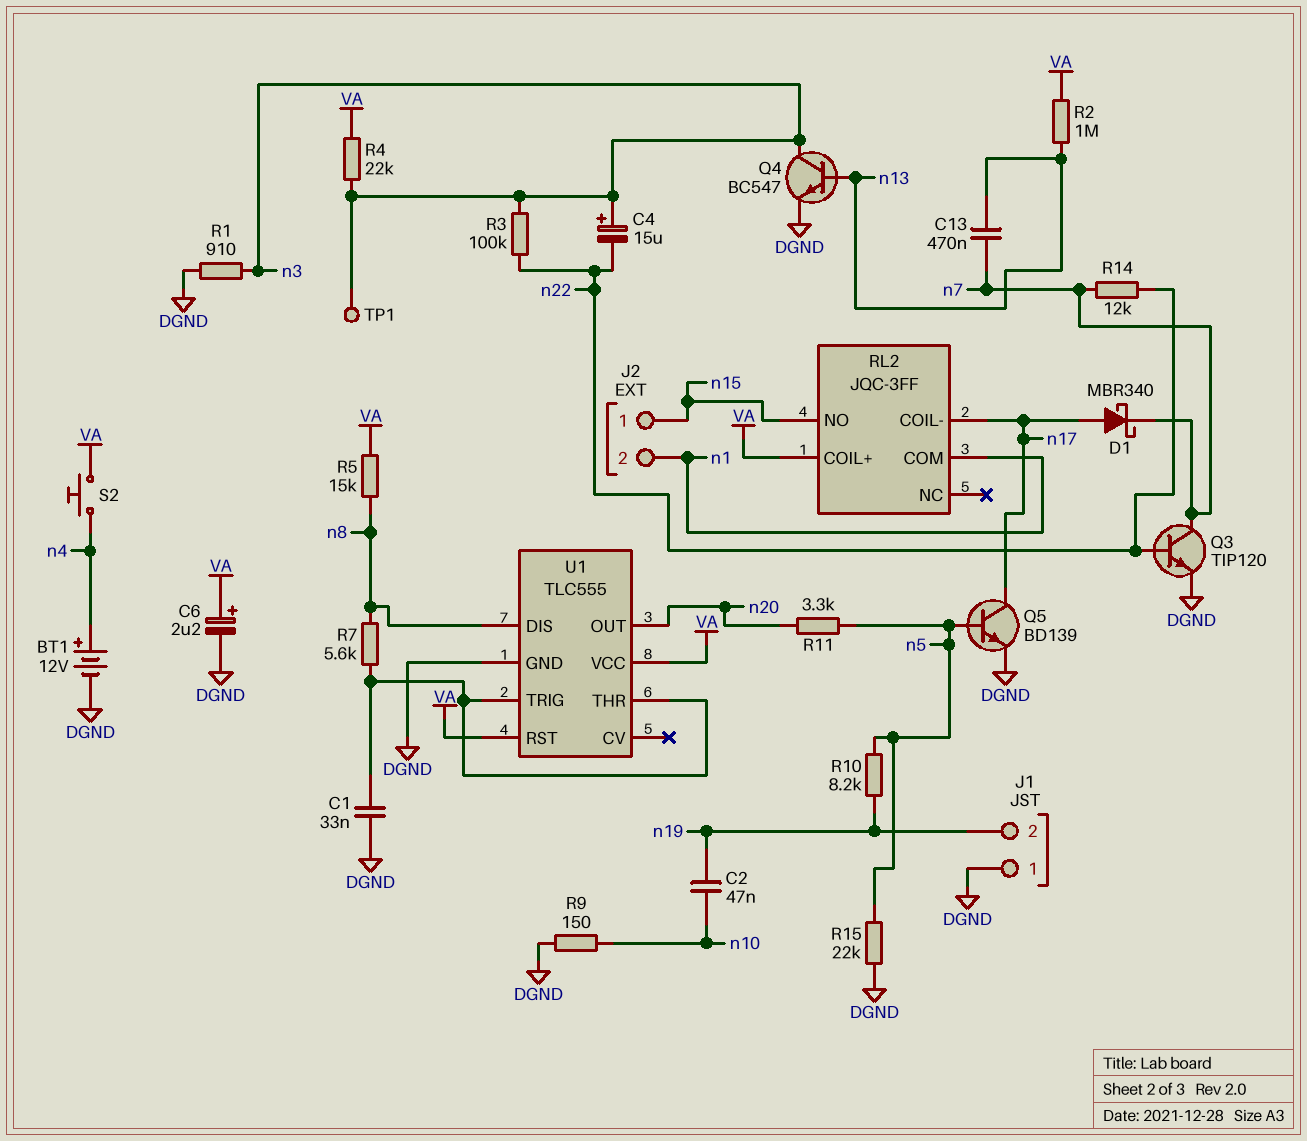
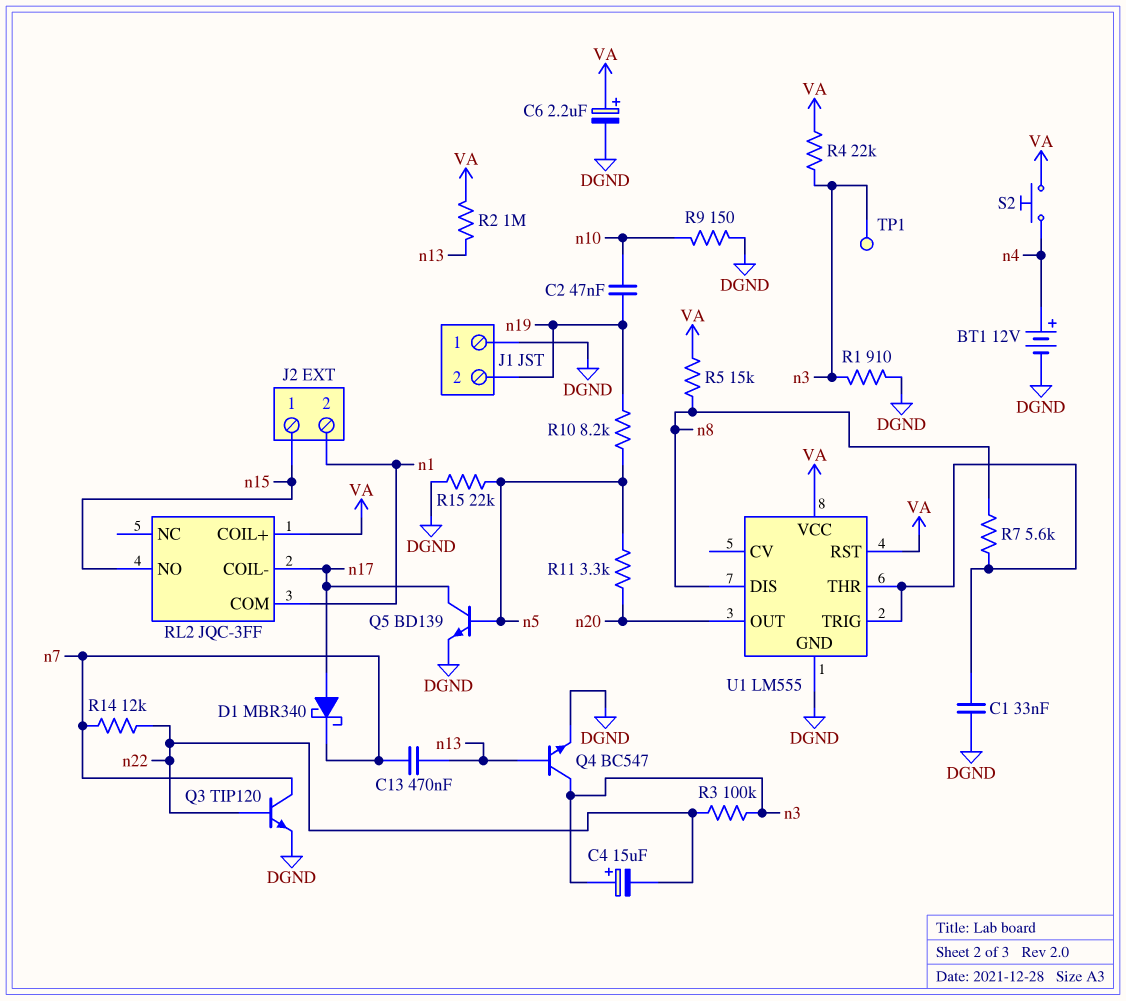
U1: TLC555 -> LM555

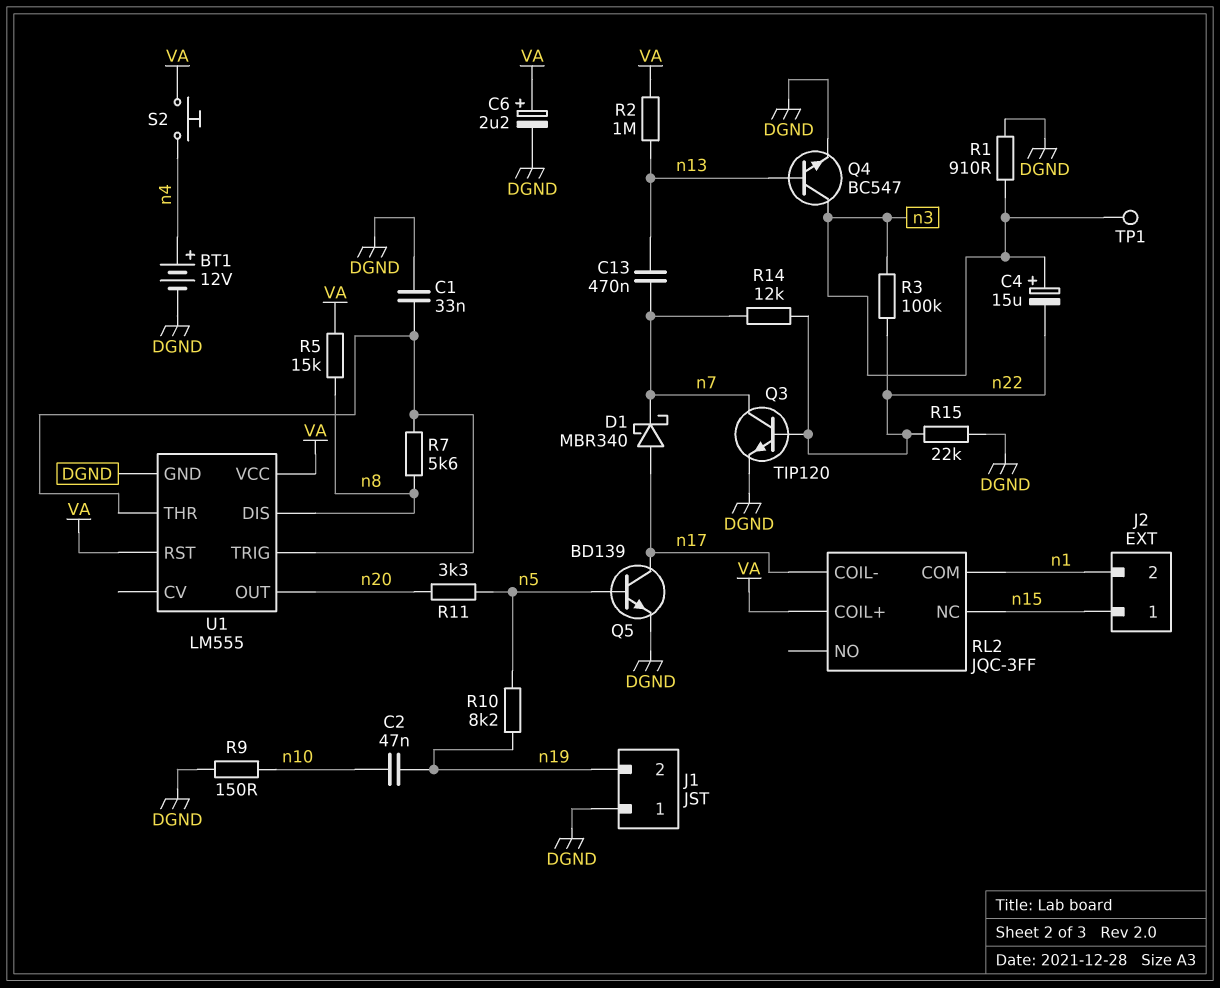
R4: 22k (VA, n3) -> none
R15: 22k (DGND, n5) -> 22k (DGND, n22)
RL2 pin NC: none -> n15
RL2 pin NO: n15 -> none

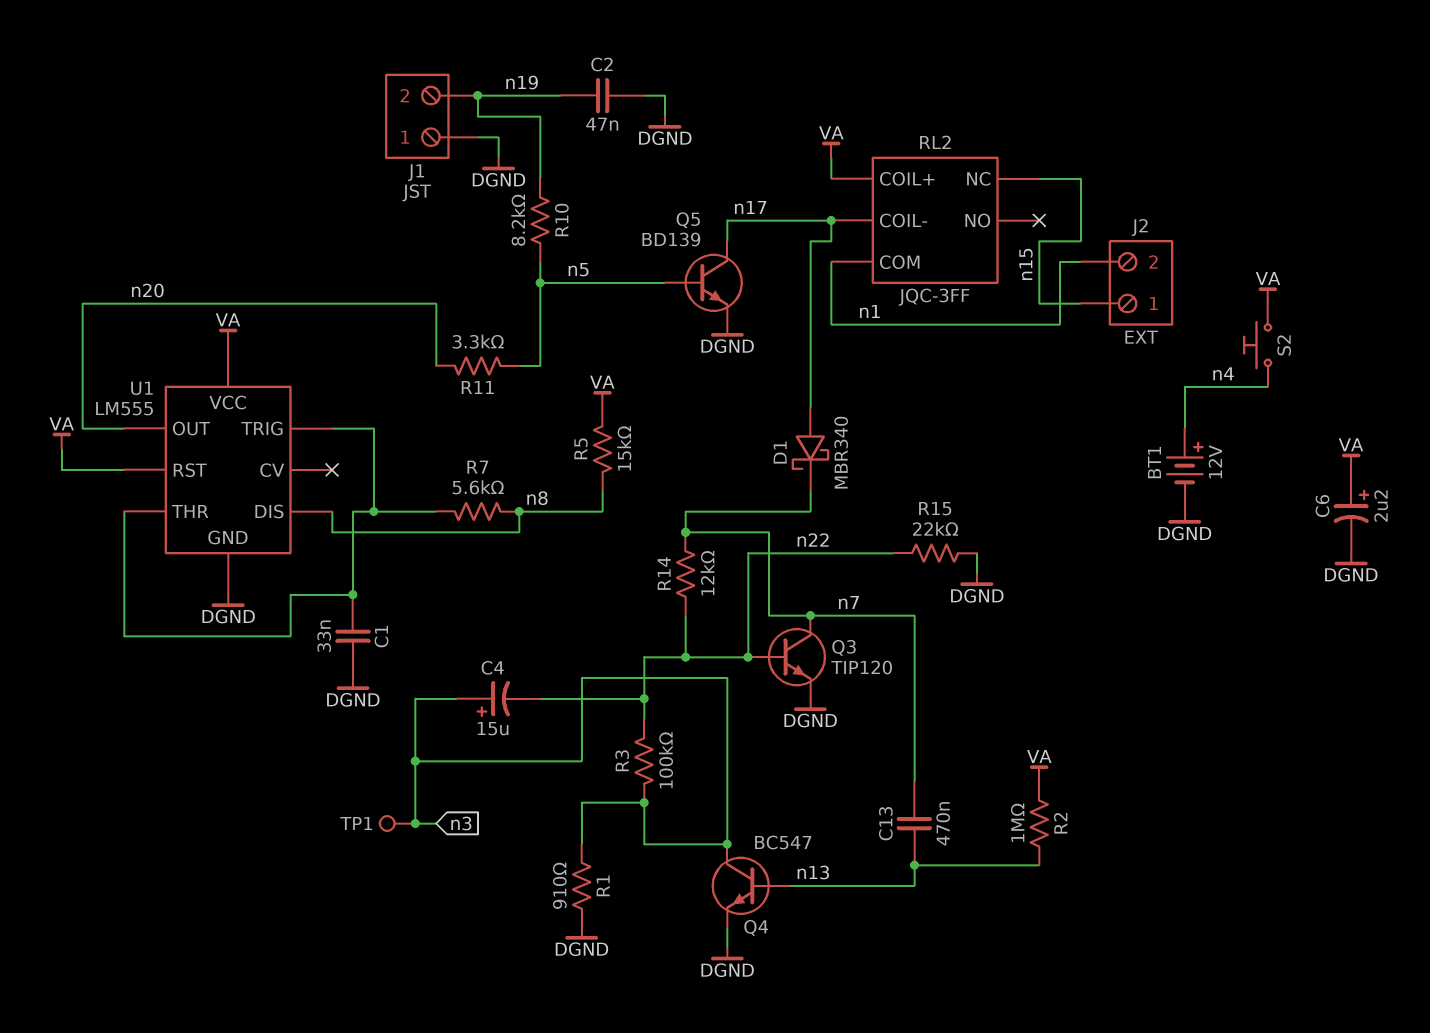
C2: 47nF (n10, n19) -> 47nF (DGND, n19)
R9: 150 (DGND, n10) -> none

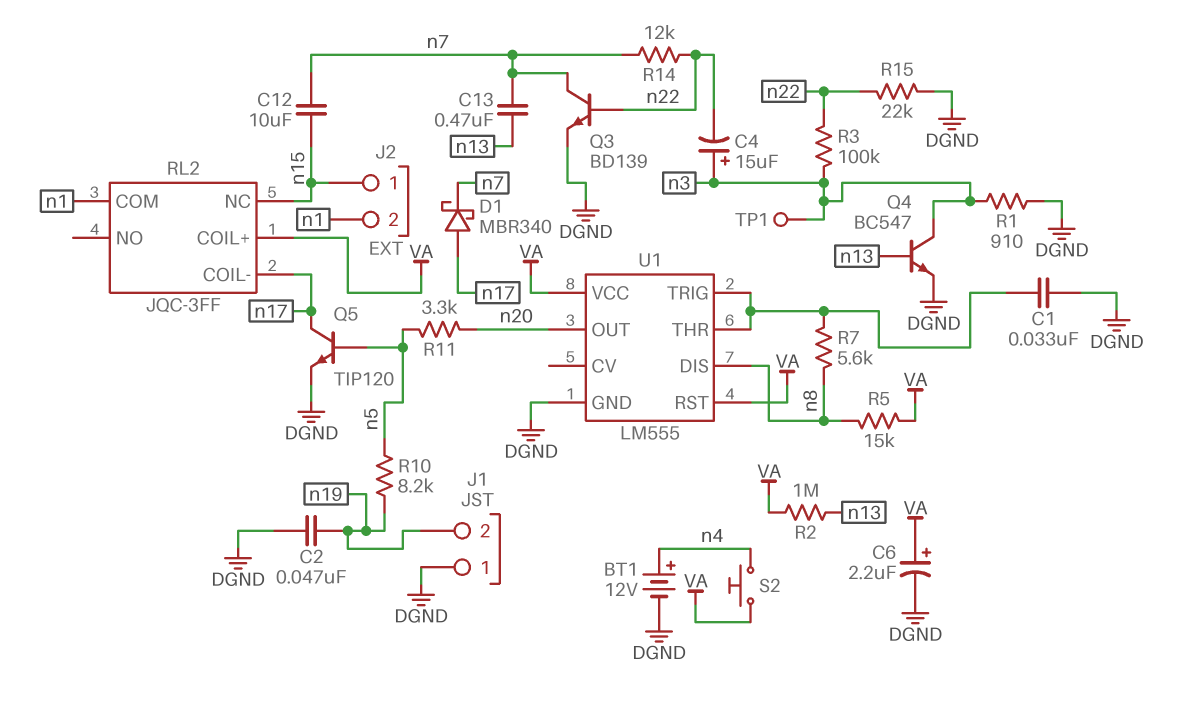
C12: none -> 10uF (n7, n15)
Q3: NPN TIP120 (B n22, C n7, E DGND) -> NPN BD139 (B n22, C n7, E DGND)
Q5: NPN BD139 (B n5, C n17, E DGND) -> NPN TIP120 (B n5, C n17, E DGND)

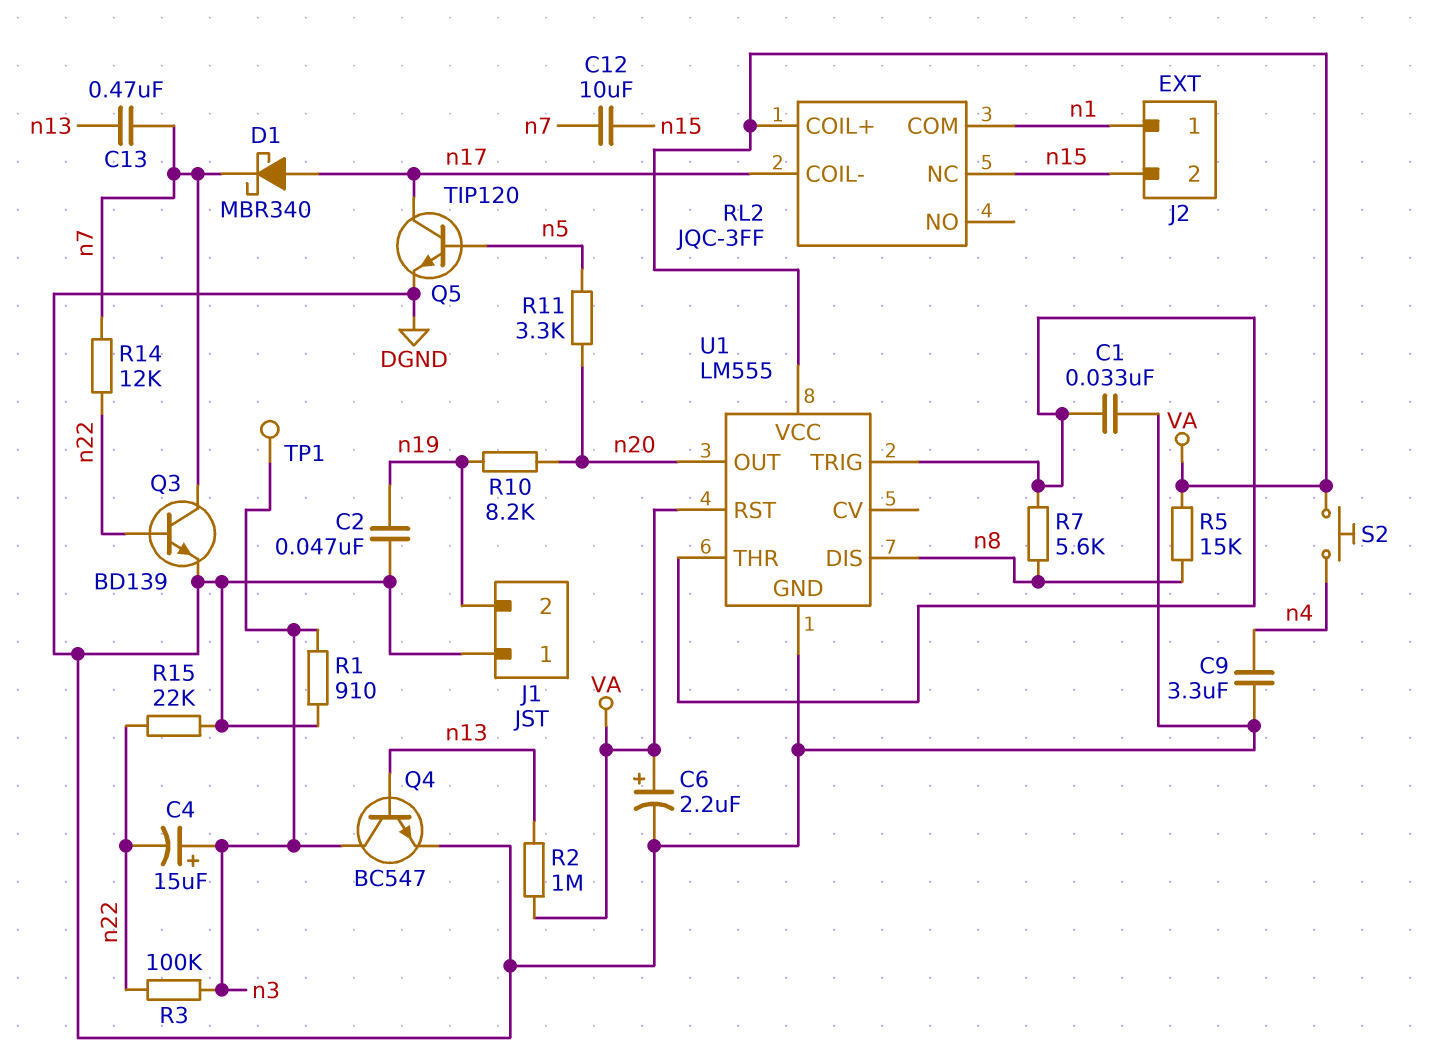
BT1: 12V (plus n4, minus DGND) -> none
C9: none -> 3.3uF (DGND, n4)
J2 pin 1: n15 -> n1
J2 pin 2: n1 -> n15
R10: 8.2k (n5, n19) -> 8.2k (n19, n20)

